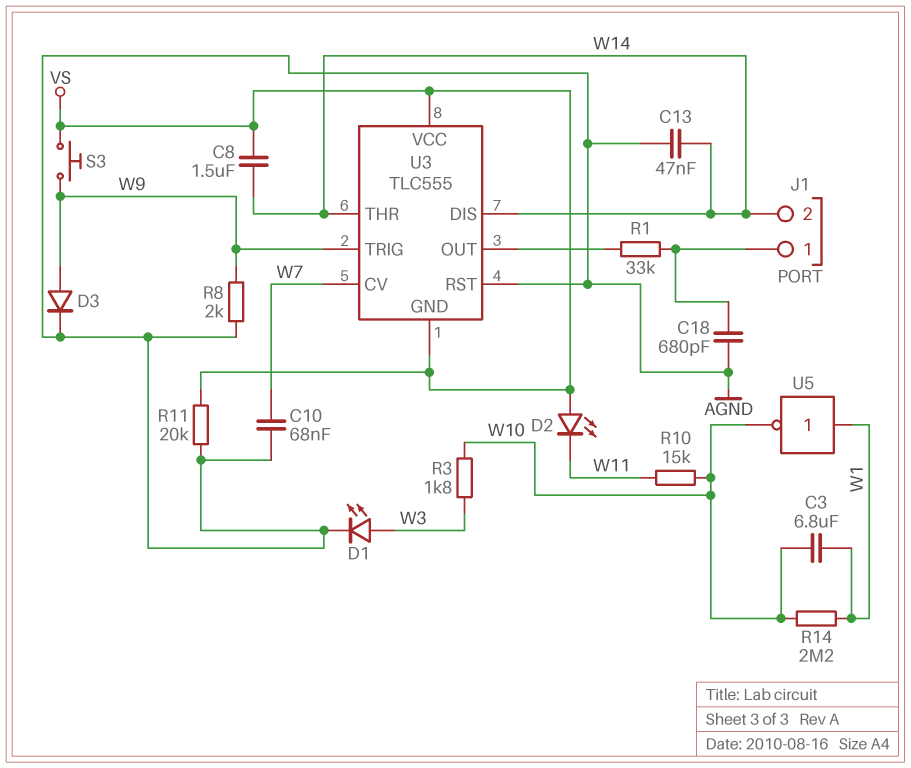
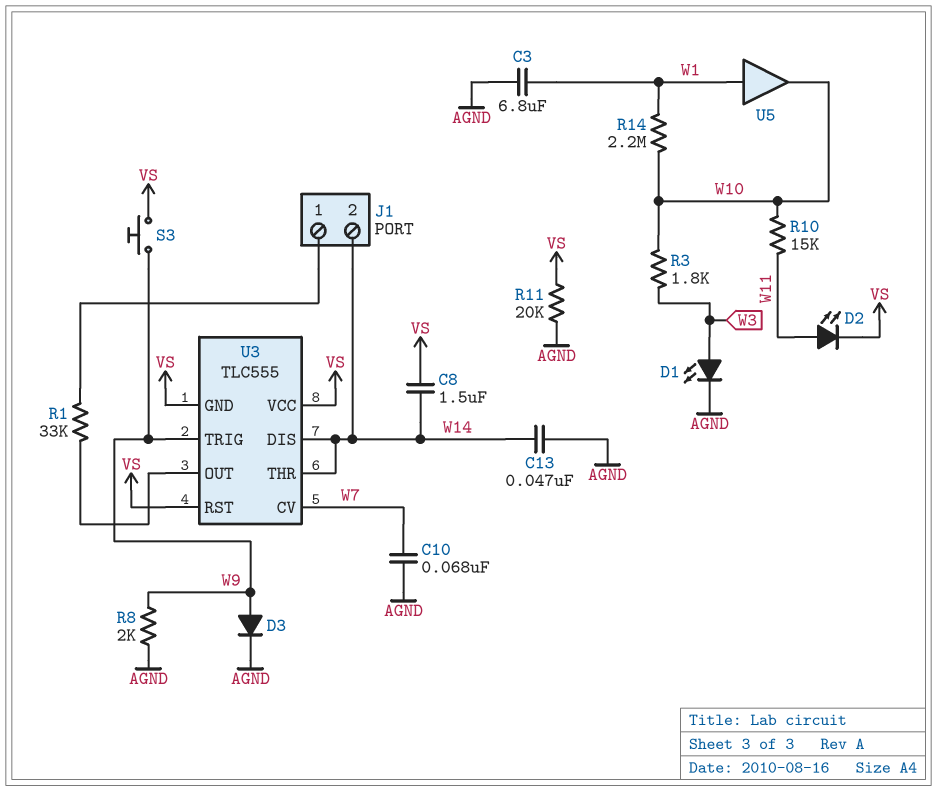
C3: 6.8uF (W1, W10) -> 6.8uF (AGND, W1)
C18: 680pF (AGND, J1/1) -> none
D2: LED (A VS, K W11) -> LED (A W11, K VS)
U3 pin RST: AGND -> VS
U5: NOT (in W1, out W10) -> buffer (in W1, out W10)

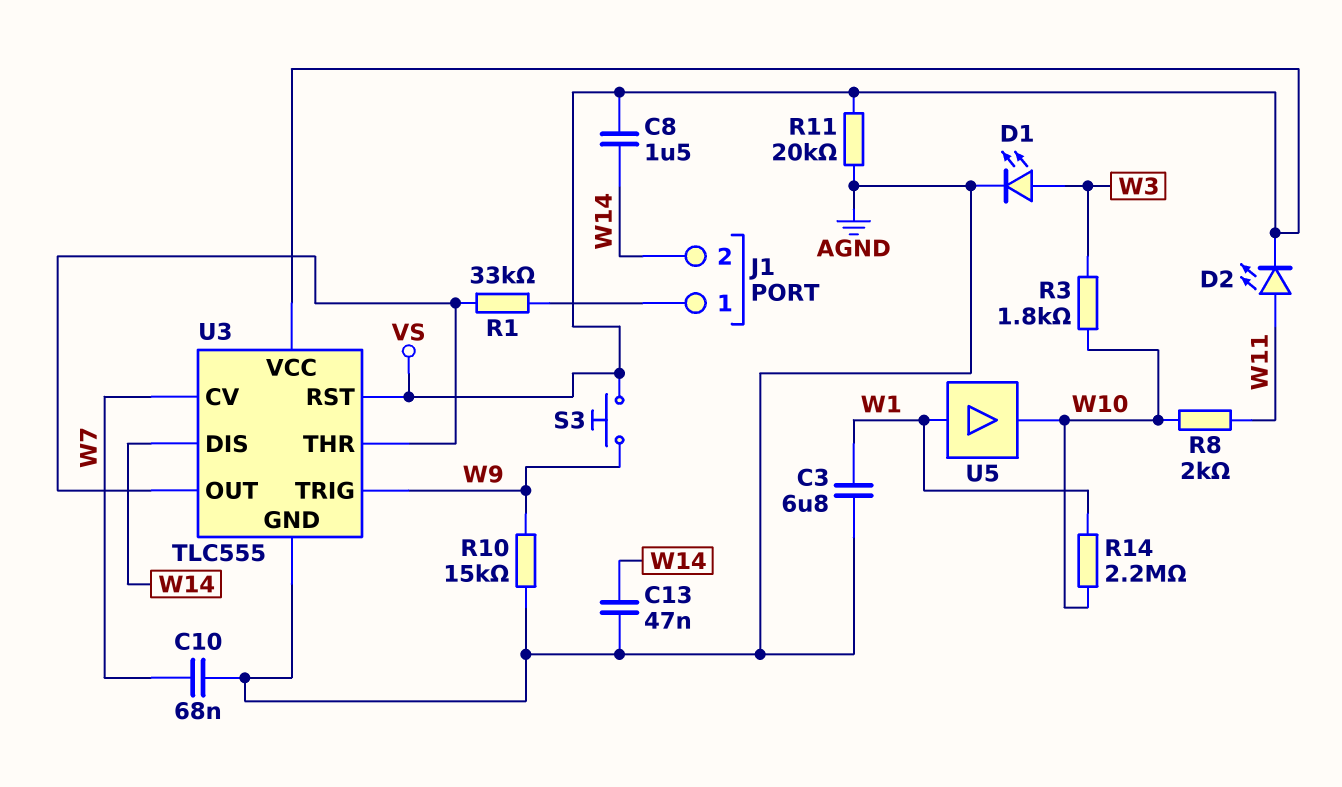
D3: diode (A W9, K AGND) -> none
R8: 2k (AGND, W9) -> 2k (W10, W11)
R10: 15k (W10, W11) -> 15k (AGND, W9)
U3 pin GND: VS -> AGND
U3 pin THR: W14 -> U3/OUT

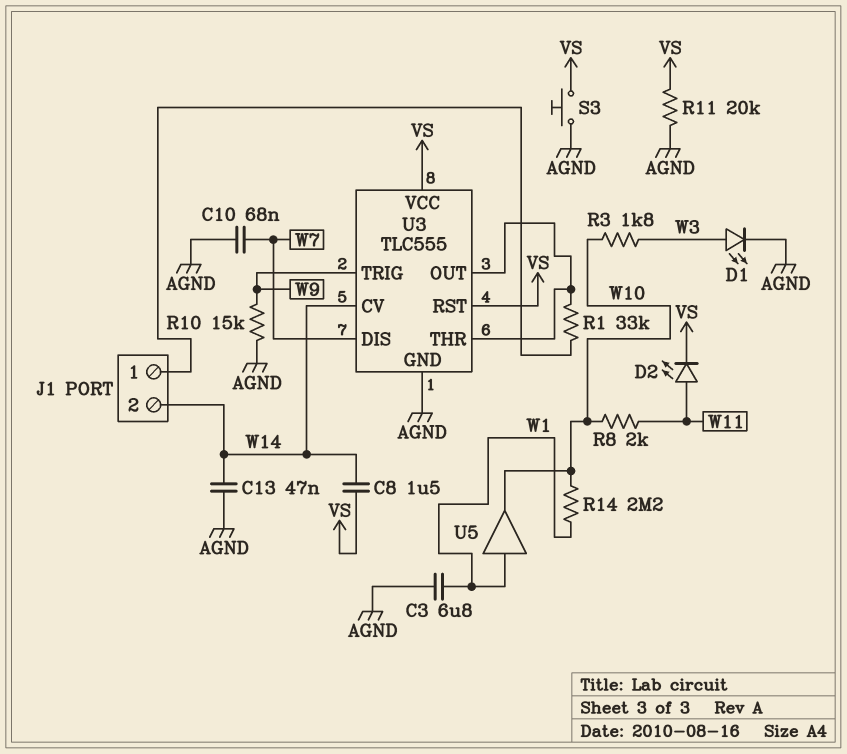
S3: button (VS, W9) -> button (AGND, VS)
U3 pin CV: W7 -> W14
U3 pin DIS: W14 -> W7

